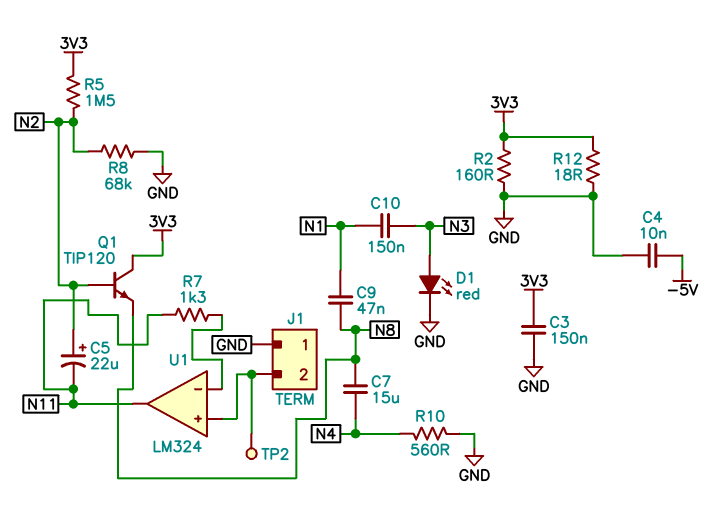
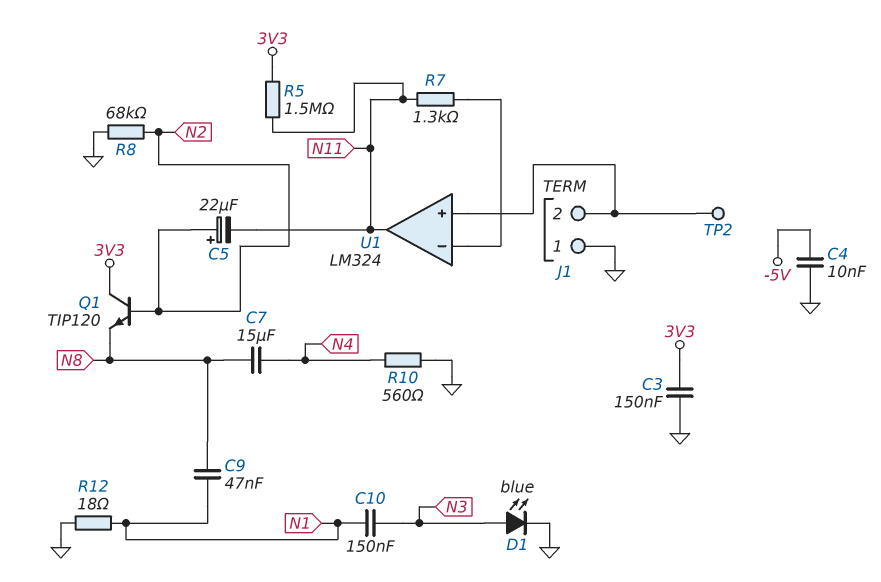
D1: LED red (A N3, K GND) -> LED blue (A N3, K GND)
R2: 160 (3V3, GND) -> none
R5: 1.5M (3V3, N2) -> 1.5M (3V3, N11)
R12: 18 (3V3, GND) -> 18 (GND, N1)

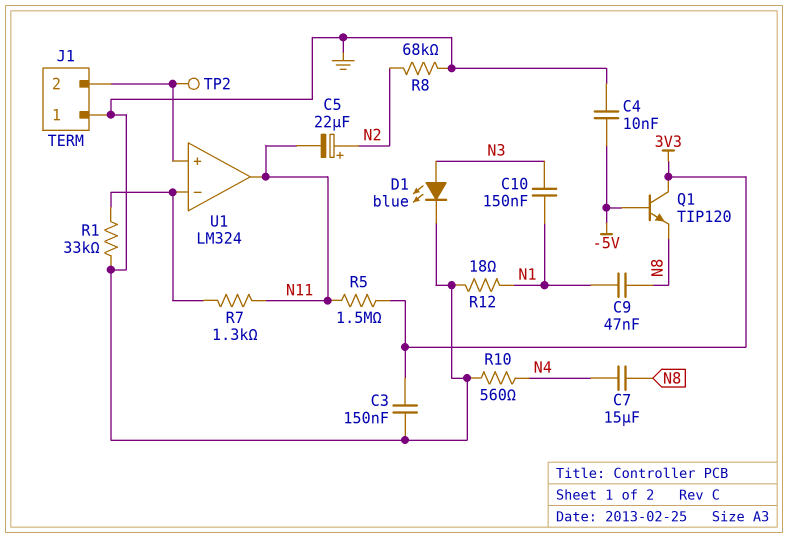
Q1: NPN TIP120 (B N2, C 3V3, E N8) -> NPN TIP120 (B -5V, C 3V3, E N8)
R1: none -> 33k (GND, U1/in-)

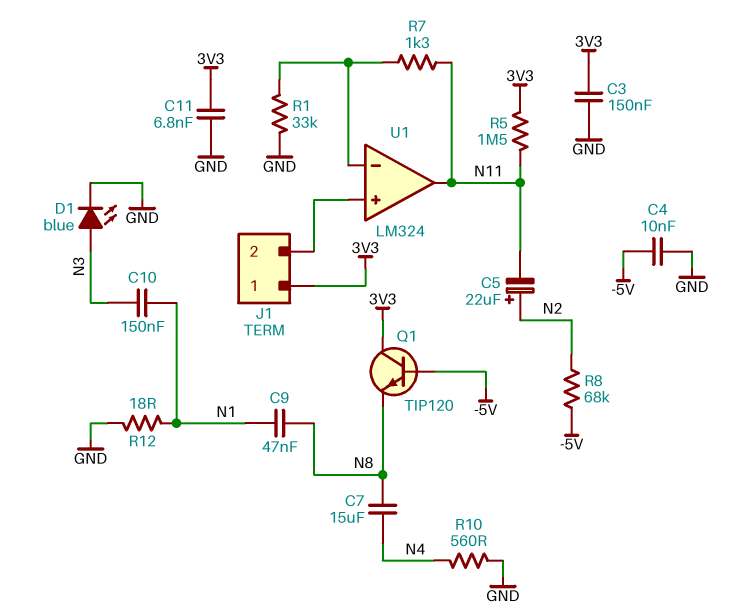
C11: none -> 6.8nF (3V3, GND)
J1 pin 1: GND -> 3V3
R8: 68k (GND, N2) -> 68k (-5V, N2)
TP2: test point (J1/2) -> none

